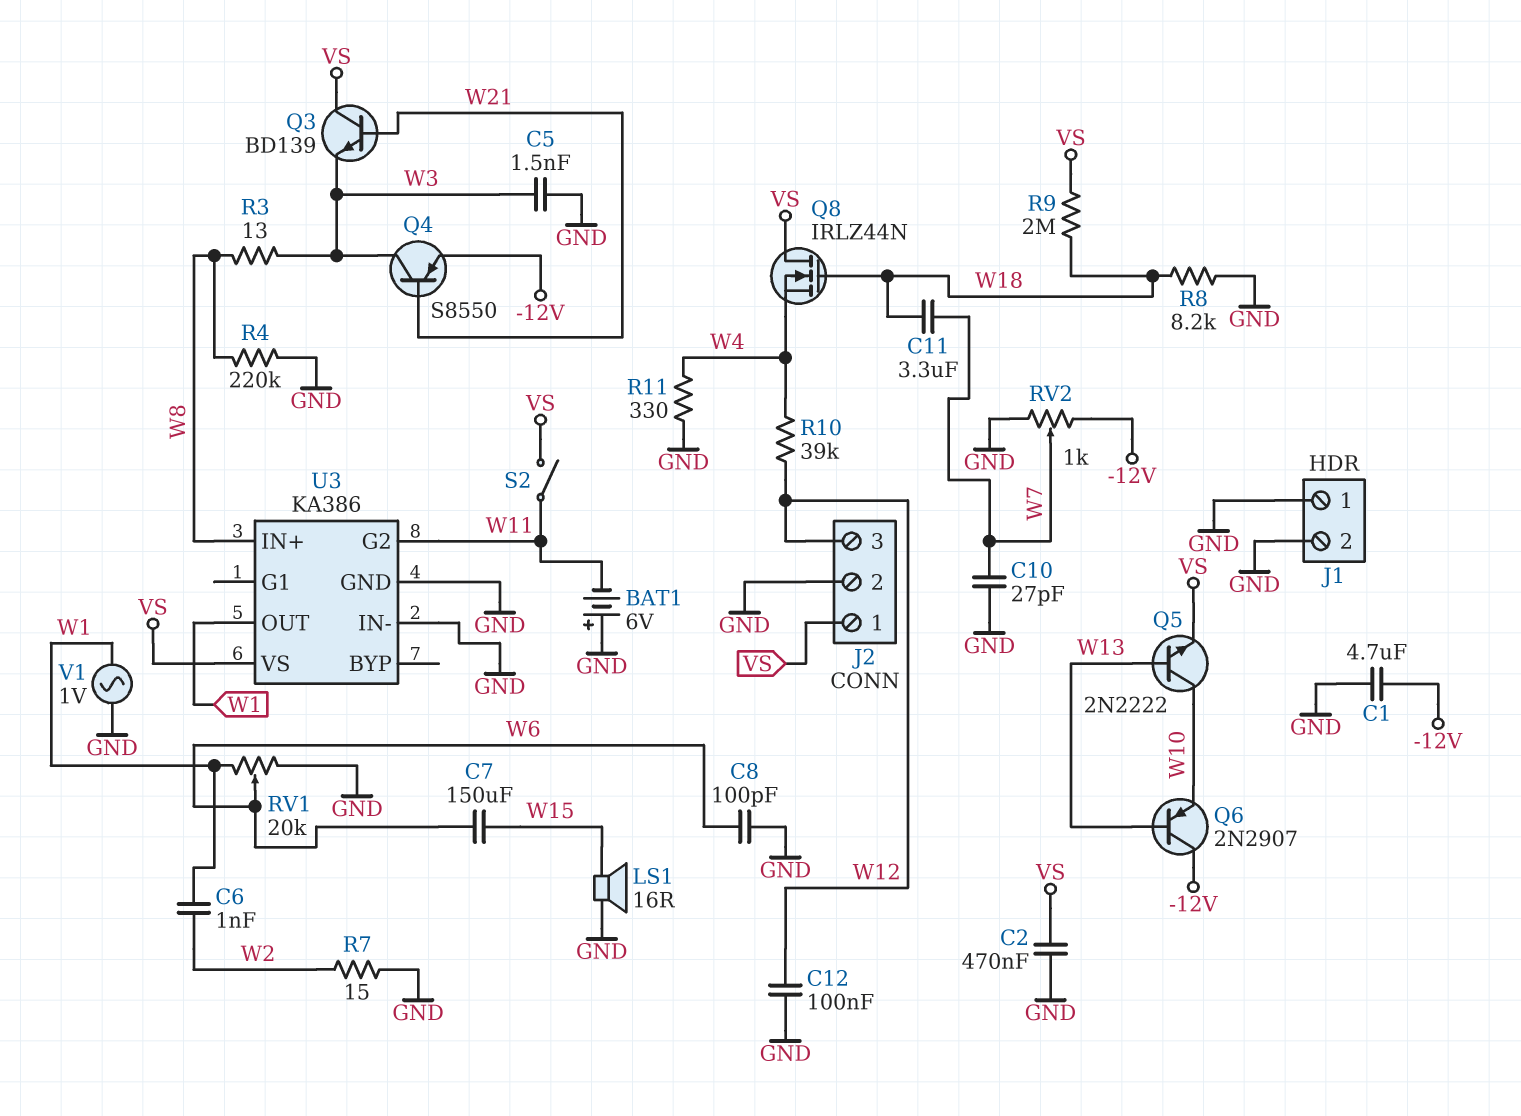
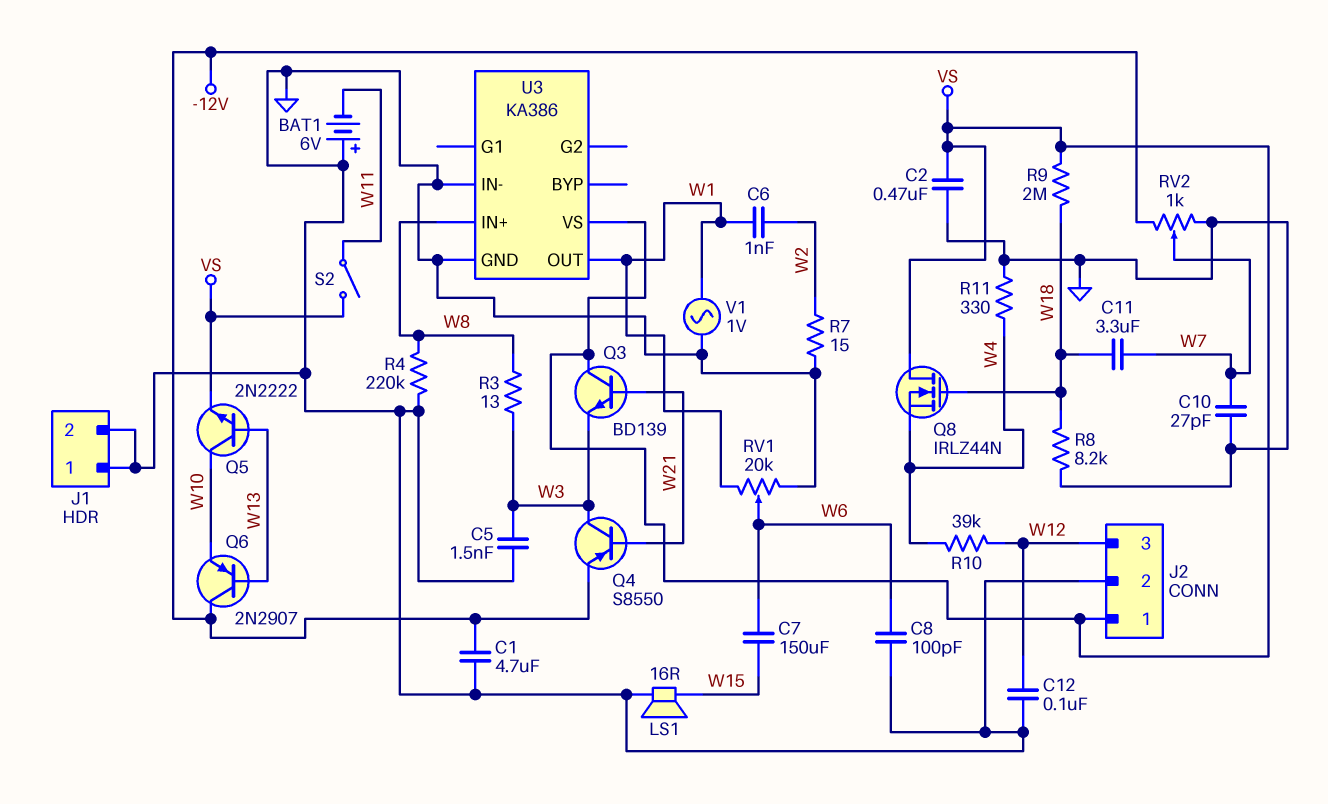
U3 pin G2: W11 -> none

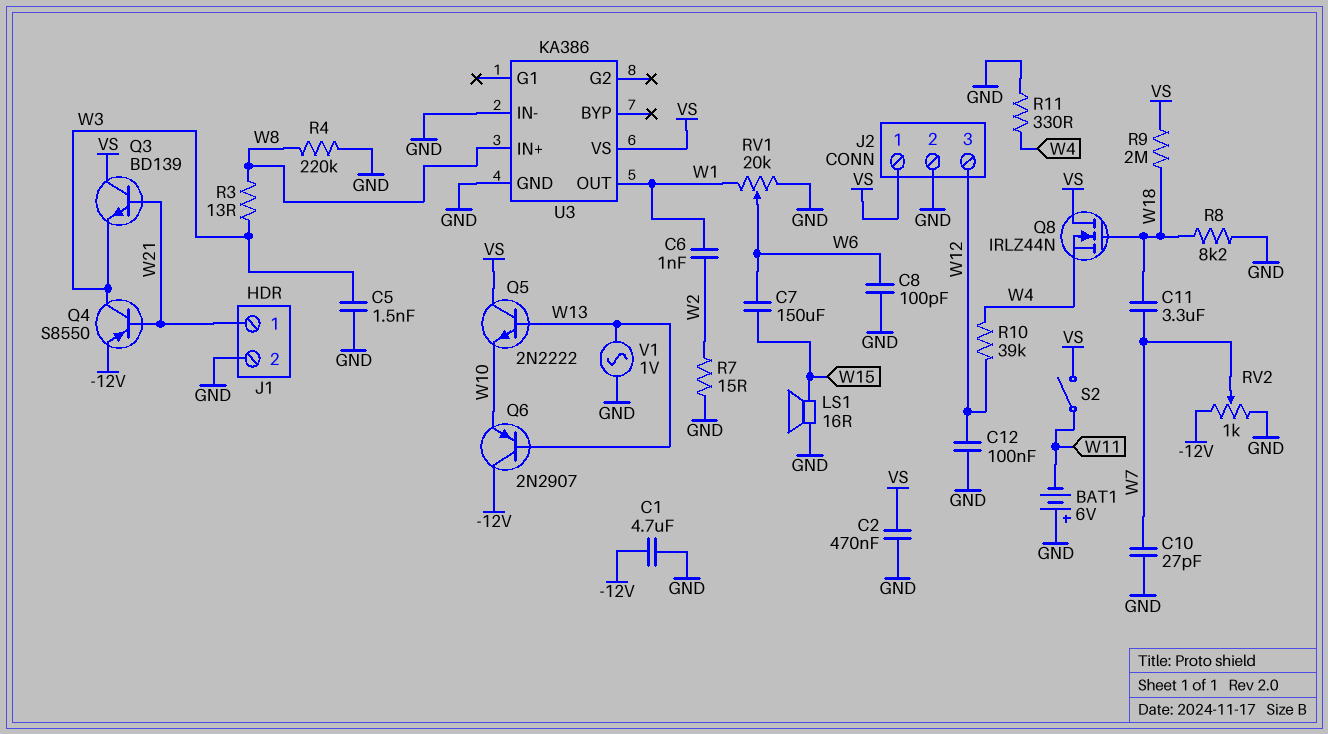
J1 pin 1: GND -> W21
Q5: NPN 2N2222 (B W13, C W10, E VS) -> NPN 2N2222 (B W13, C VS, E W10)
V1: AC 1V (GND, W1) -> AC 1V (GND, W13)

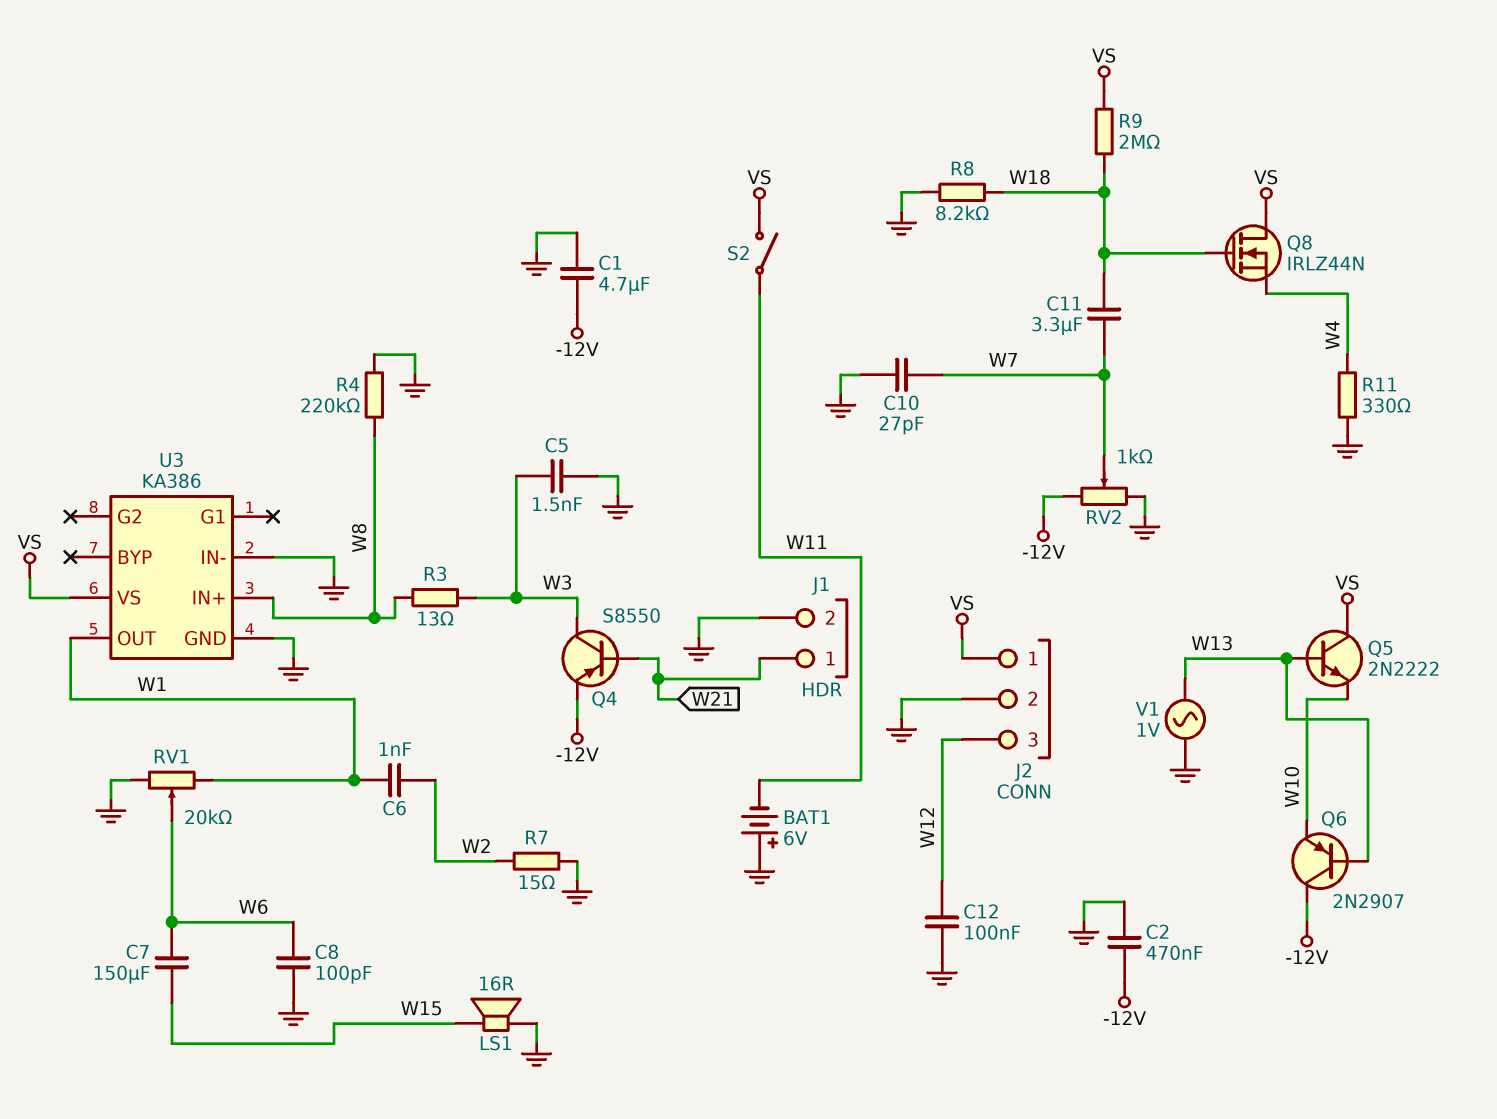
C2: 470nF (GND, VS) -> 470nF (-12V, GND)
Q3: NPN BD139 (B W21, C VS, E W3) -> none
R10: 39k (W4, W12) -> none

